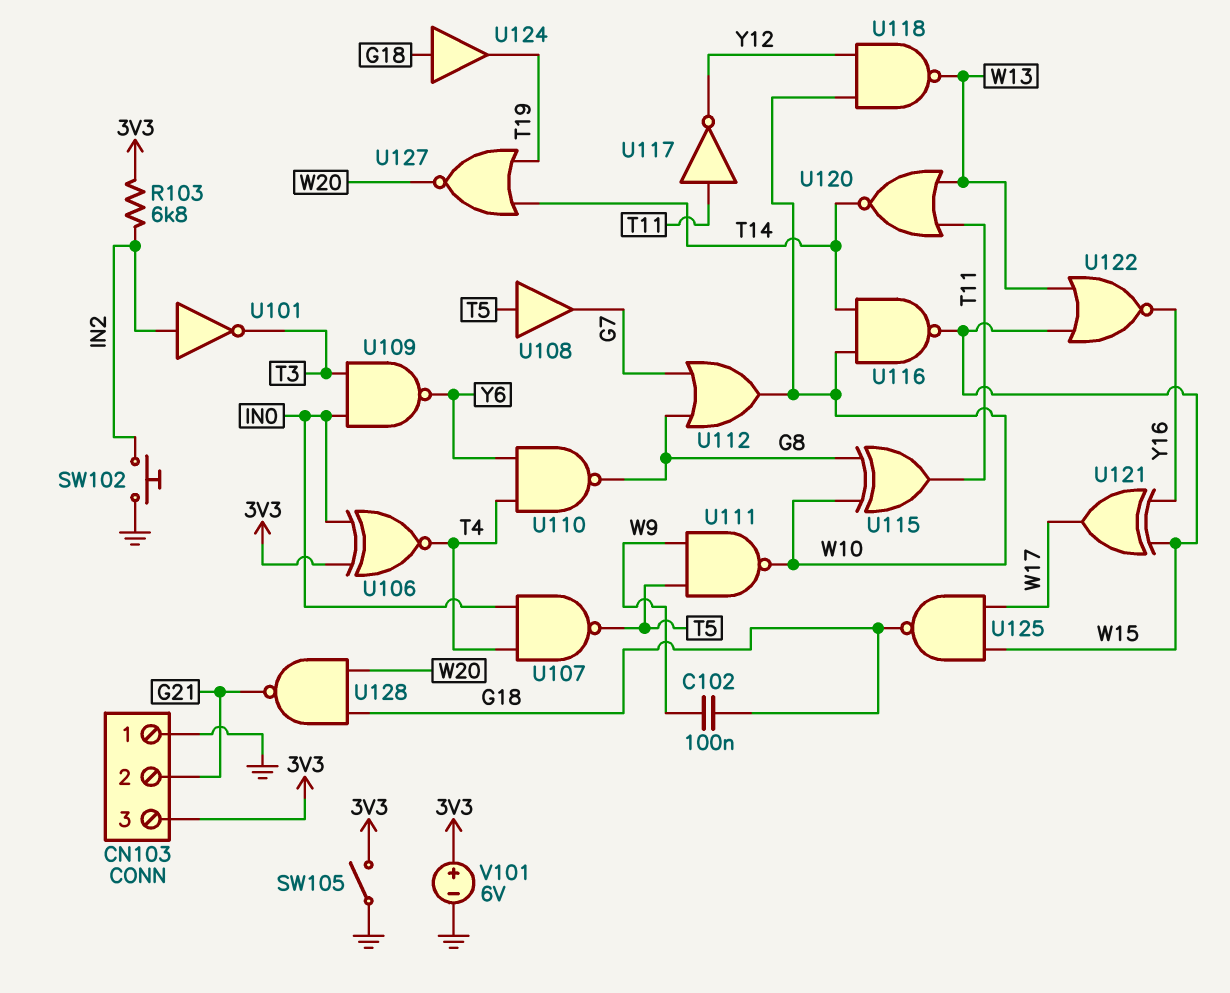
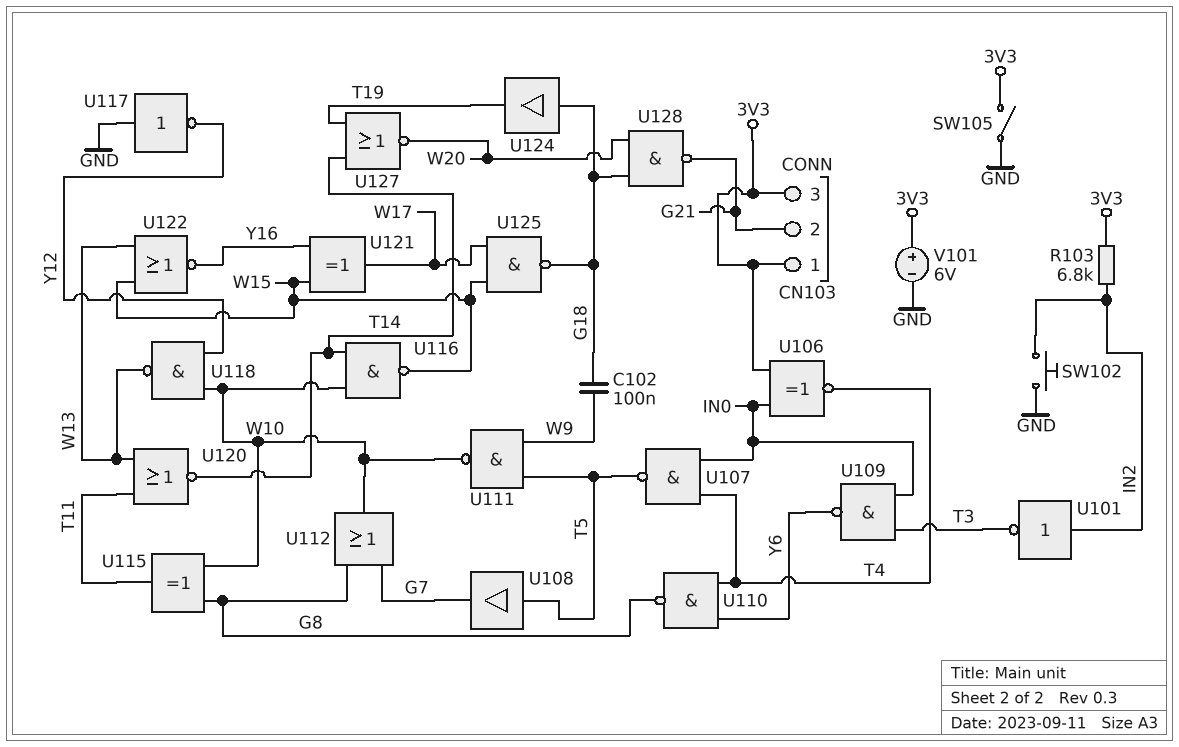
CN103 pin 1: GND -> 3V3
U117: NOT (in T11, out Y12) -> NOT (in GND, out Y12)

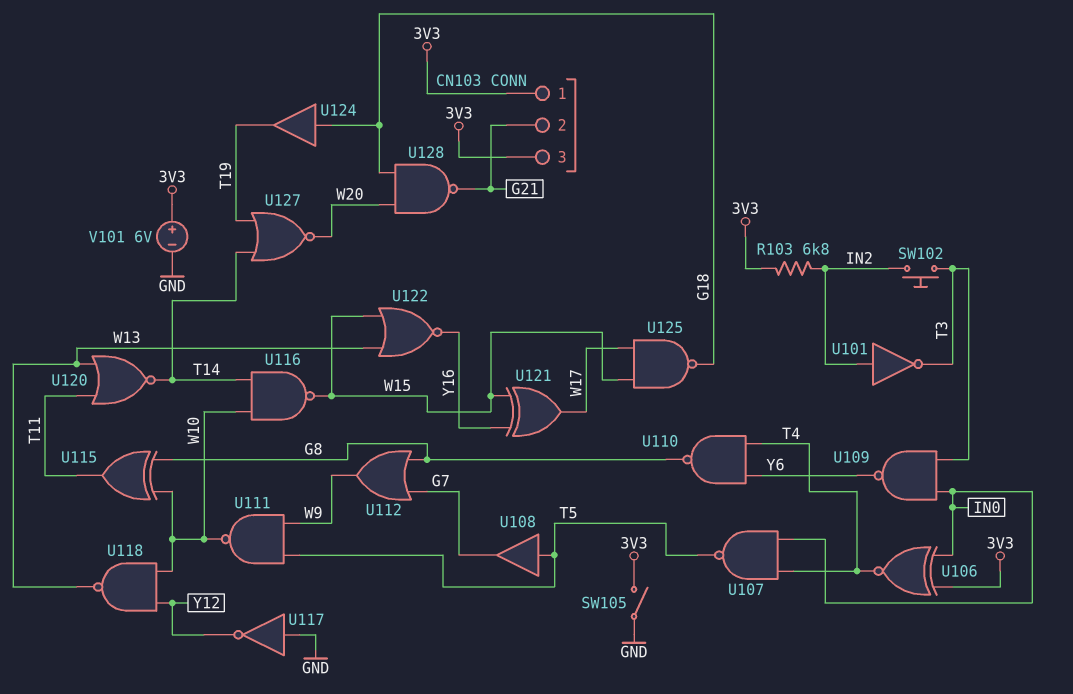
C102: 100nF (G18, W9) -> none
SW102: button (GND, IN2) -> button (IN2, T3)
U112: OR (in G7, in G8, out W10) -> OR (in G7, in G8, out W9)

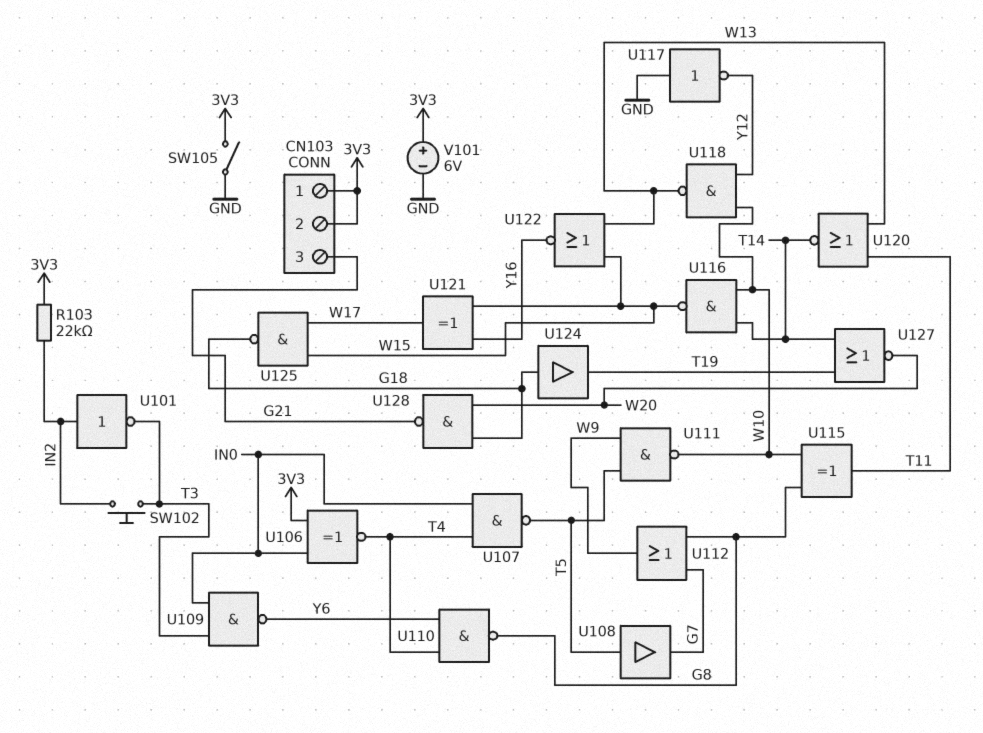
CN103 pin 2: G21 -> 3V3
CN103 pin 3: 3V3 -> G21
R103: 6.8k (3V3, IN2) -> 22k (3V3, IN2)

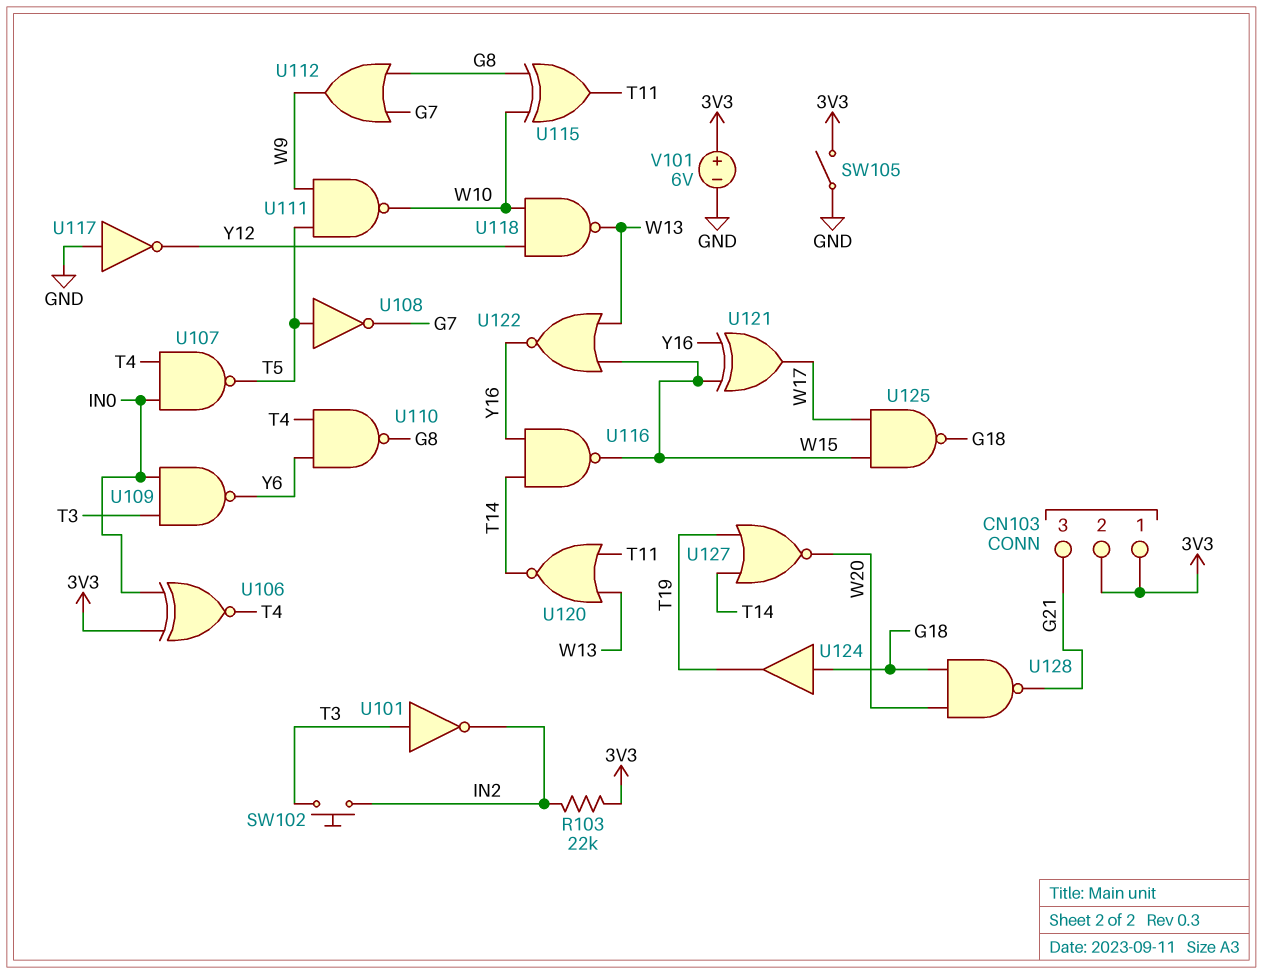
U101: NOT (in IN2, out T3) -> NOT (in T3, out IN2)
U108: buffer (in T5, out G7) -> NOT (in T5, out G7)
U116: NAND (in T14, in W10, out W15) -> NAND (in T14, in Y16, out W15)

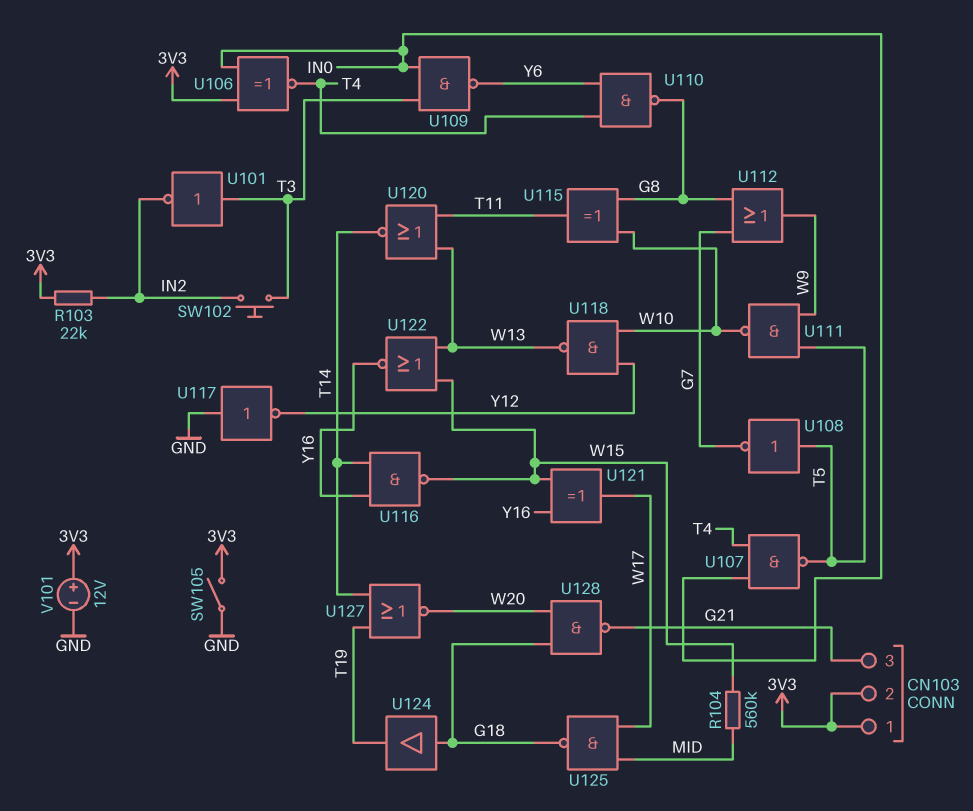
R104: none -> 560k (MID, W15)
U125: NAND (in W15, in W17, out G18) -> NAND (in MID, in W17, out G18)
V101: 6V (plus 3V3, minus GND) -> 12V (plus 3V3, minus GND)

